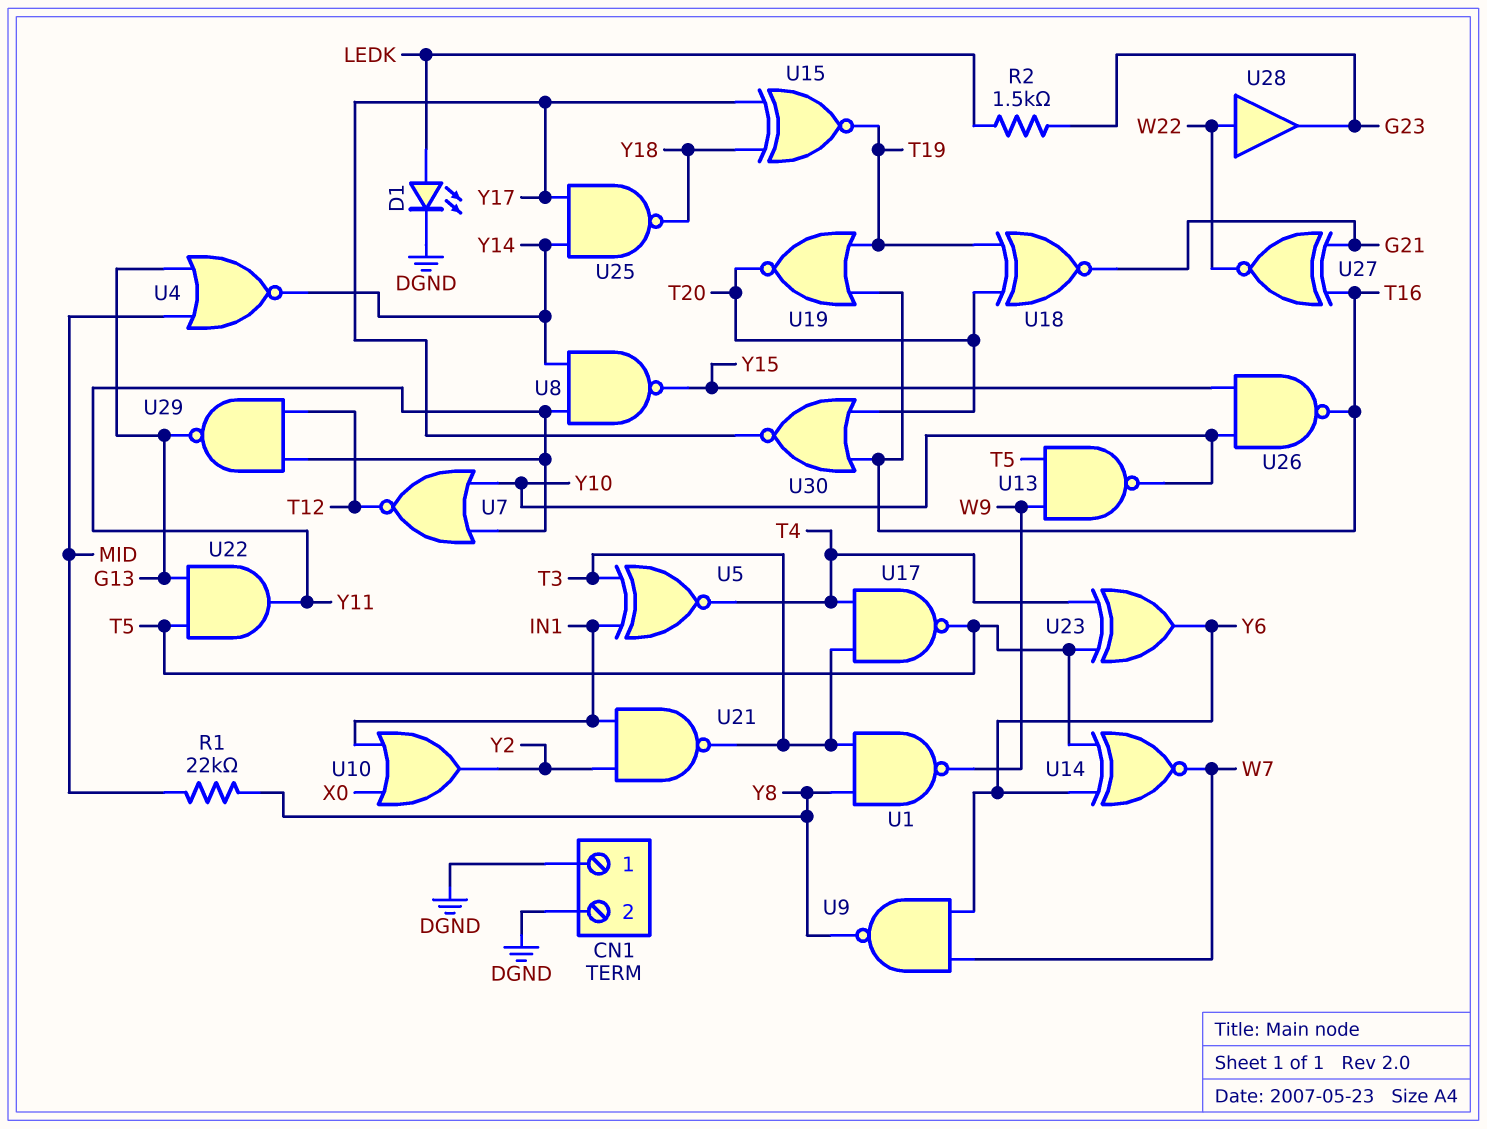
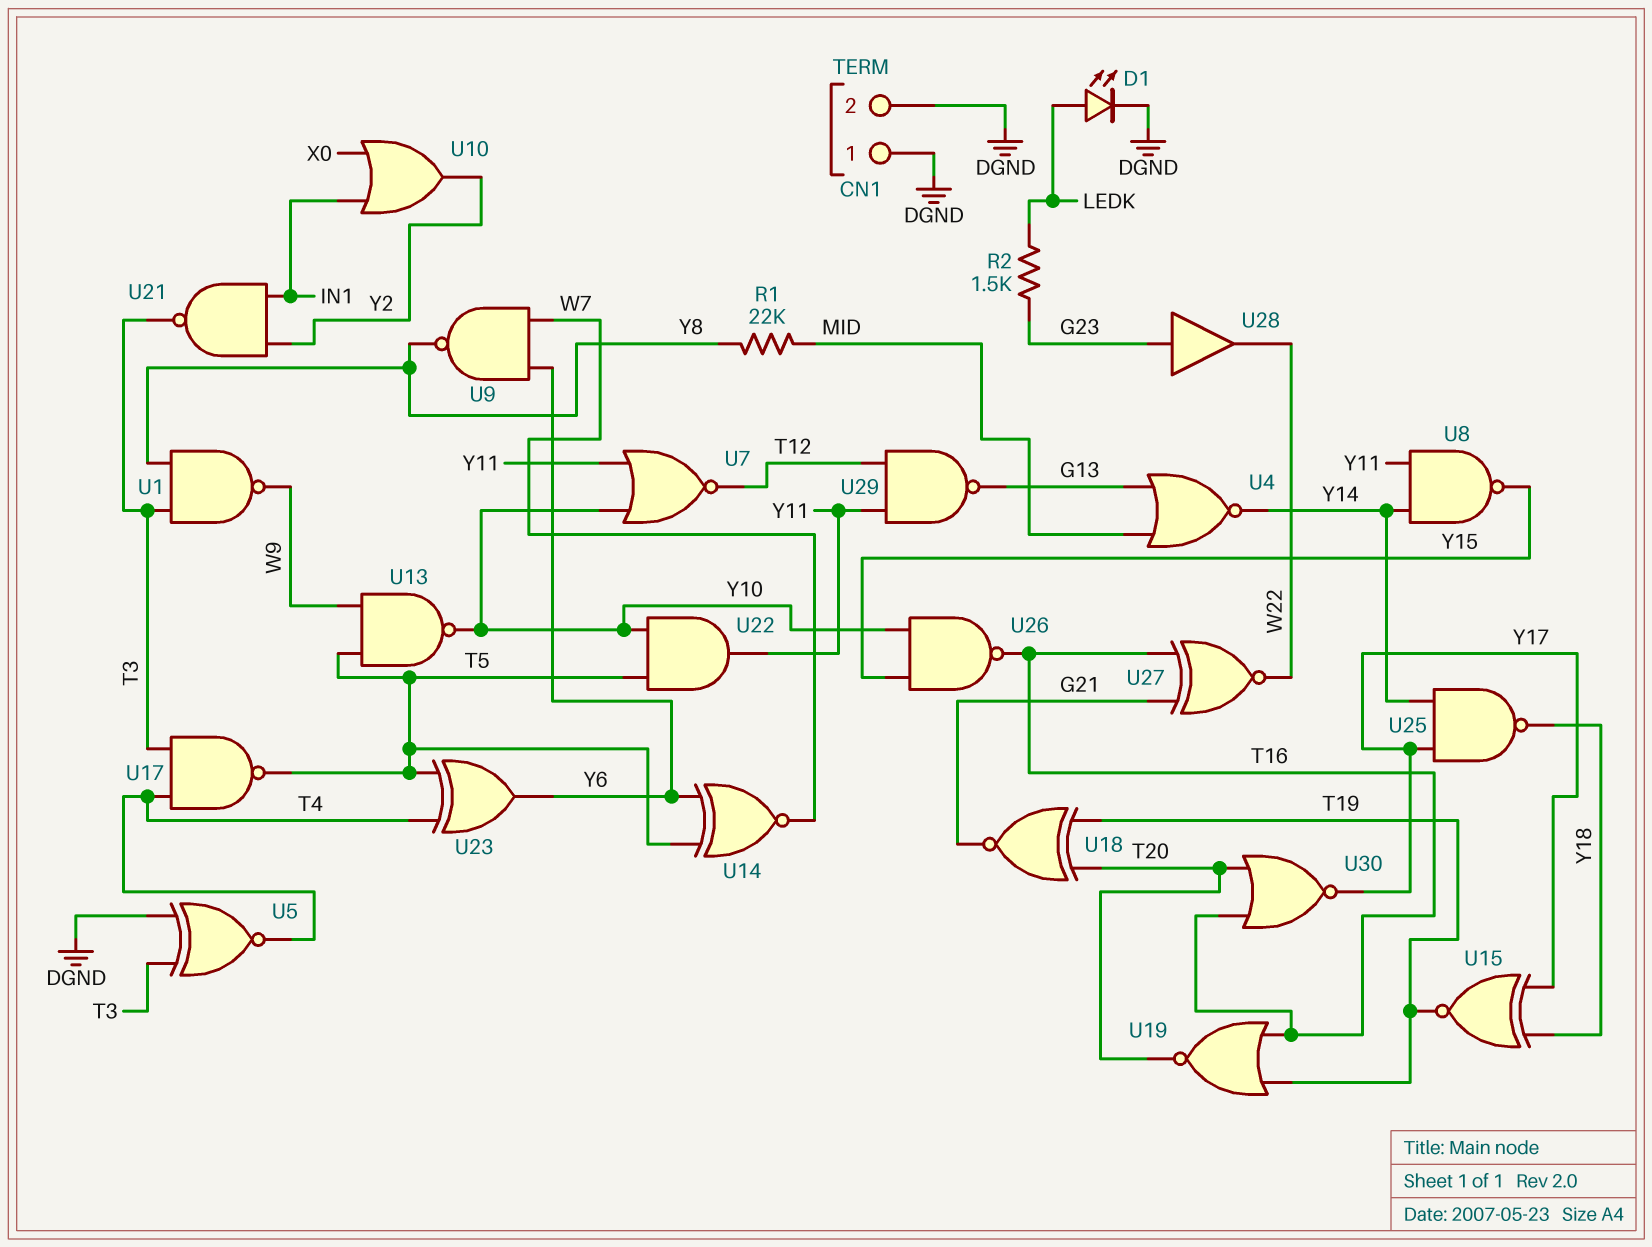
U5: XNOR (in IN1, in T3, out T4) -> XNOR (in DGND, in T3, out T4)
U22: AND (in G13, in T5, out Y11) -> AND (in T5, in Y10, out Y11)
U28: buffer (in W22, out G23) -> buffer (in G23, out W22)

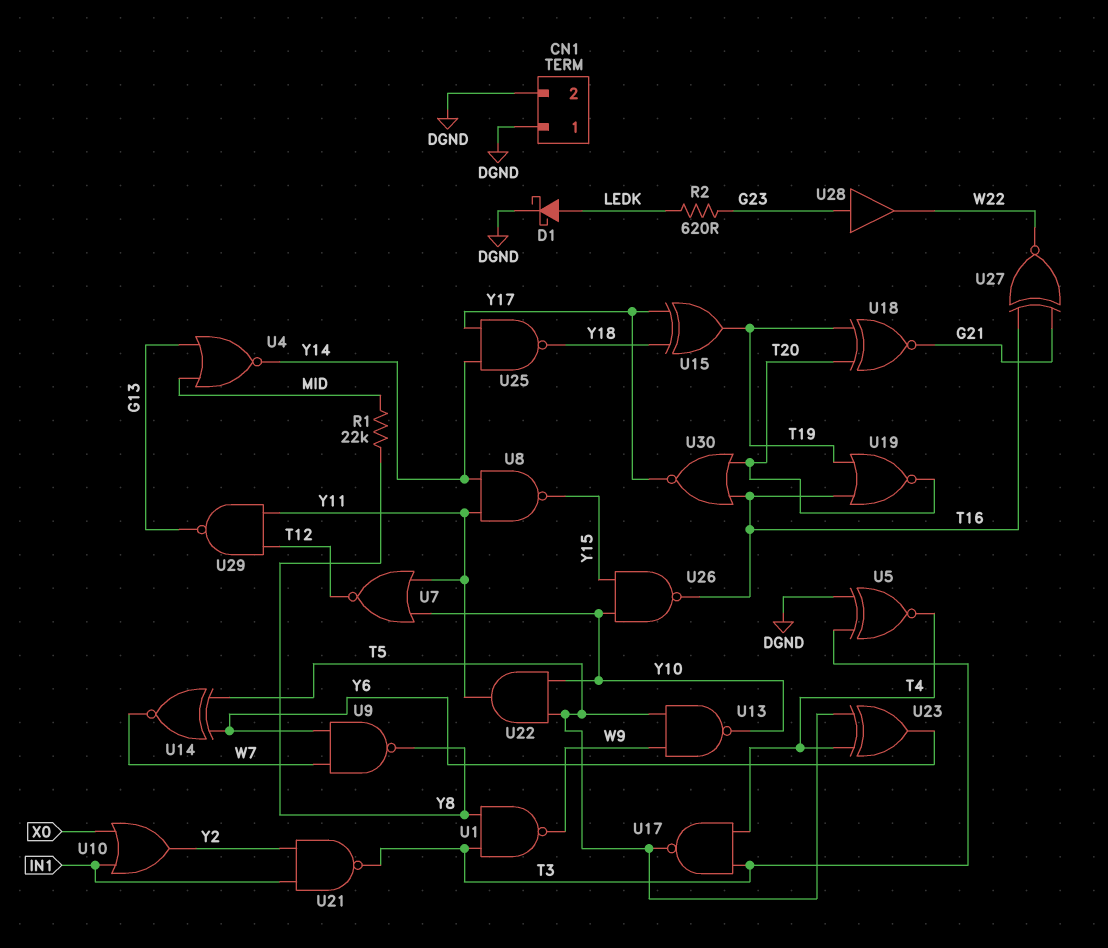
D1: LED (A LEDK, K DGND) -> schottky (A LEDK, K DGND)
R2: 1.5k (G23, LEDK) -> 620 (G23, LEDK)
U15: XNOR (in Y17, in Y18, out T19) -> XOR (in Y17, in Y18, out T19)

